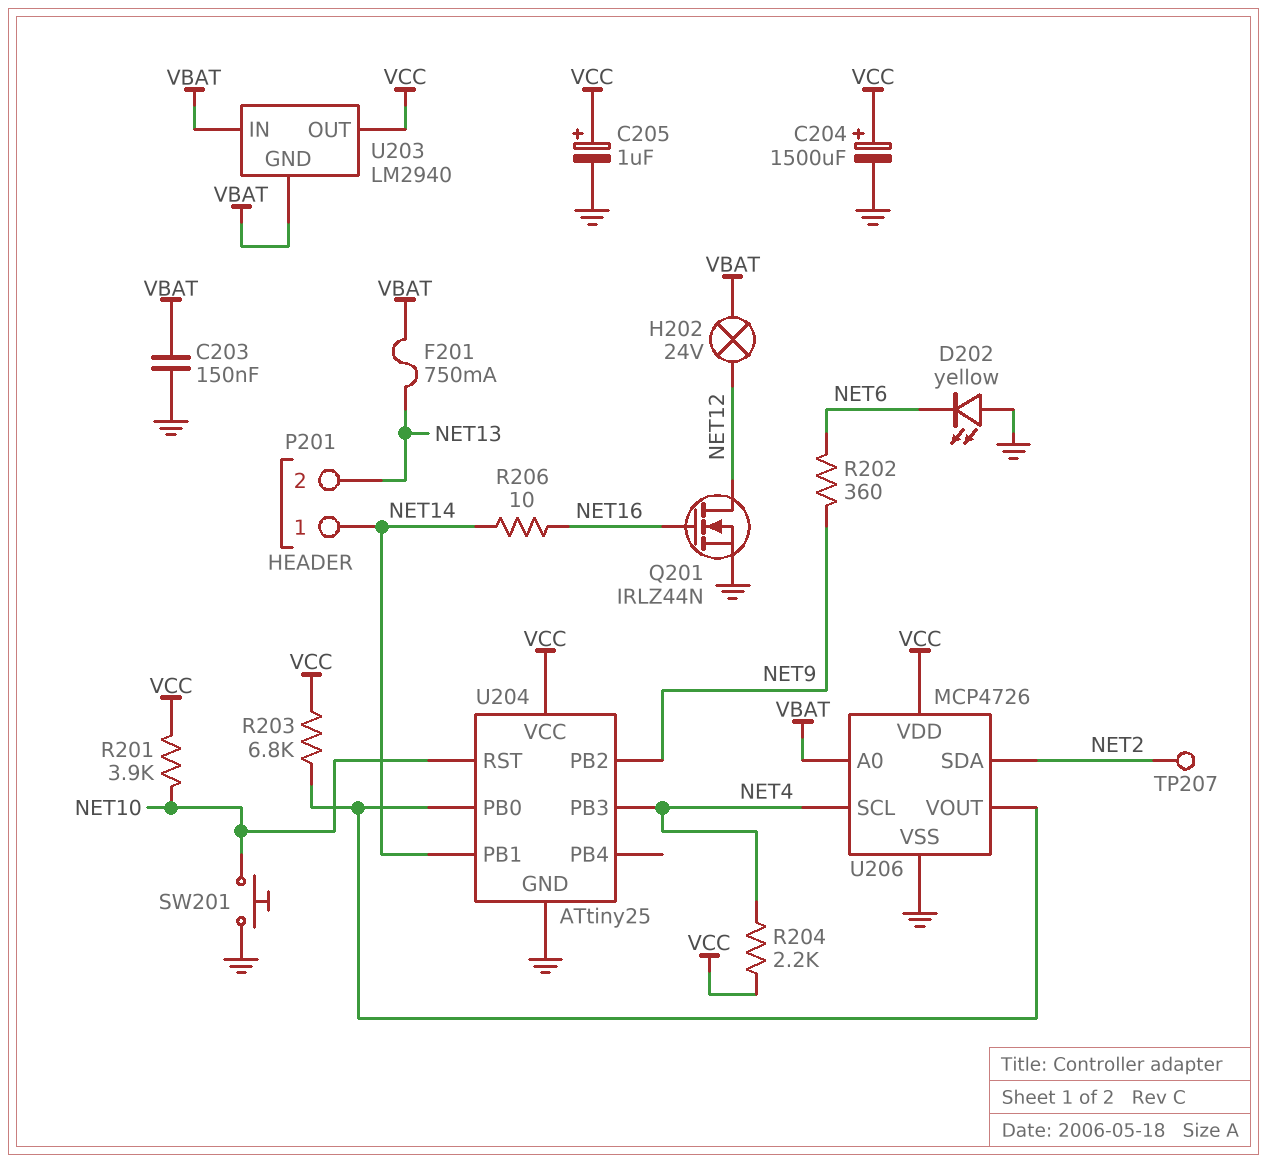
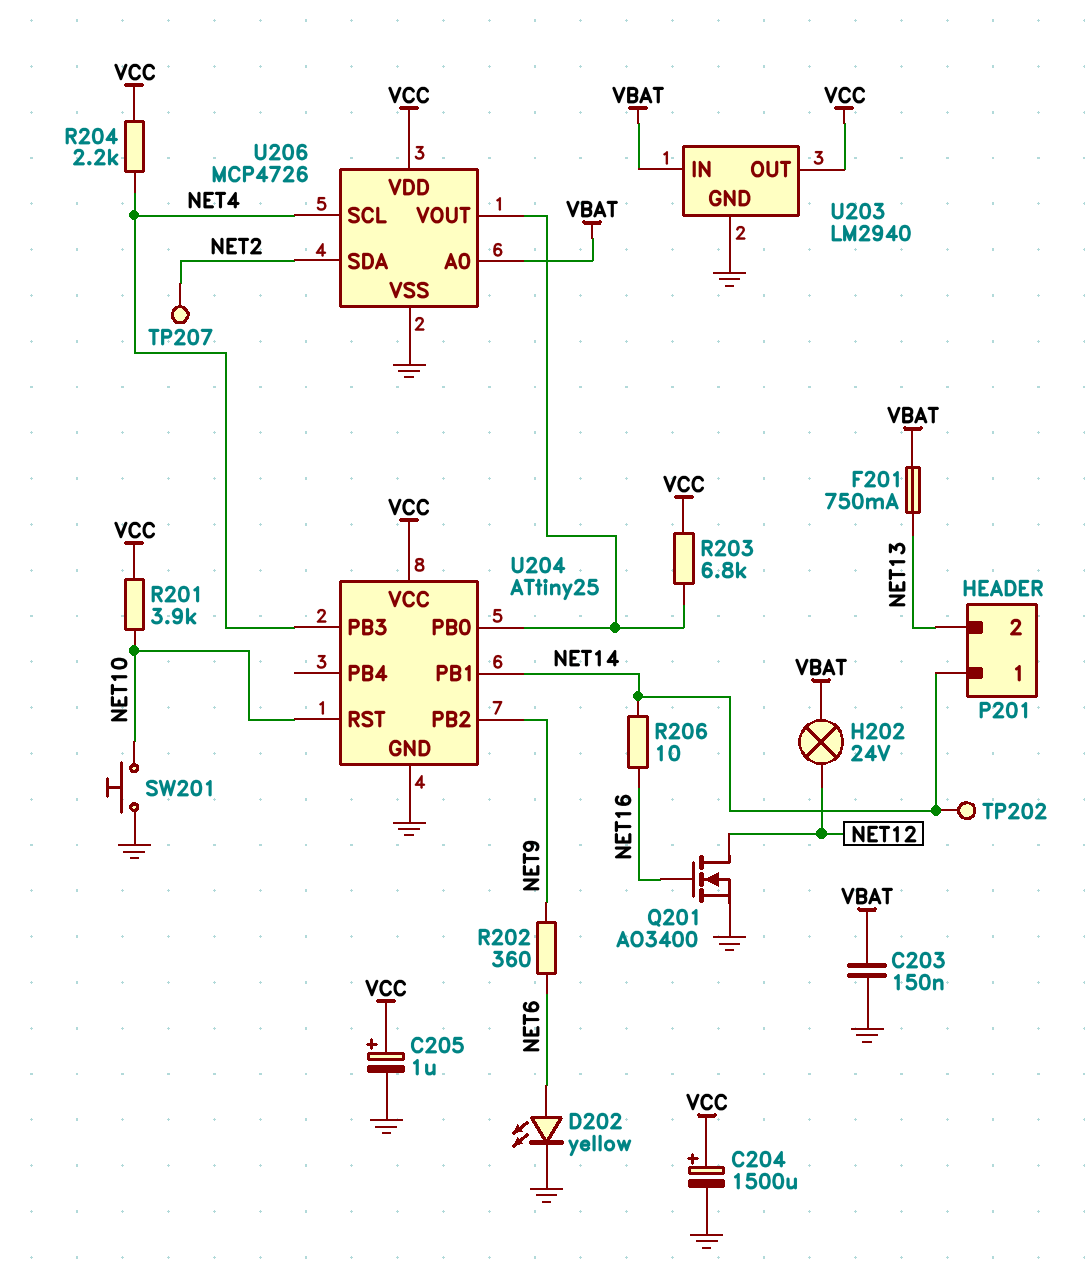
D202: LED yellow (A GND, K NET6) -> LED yellow (A NET6, K GND)
Q201: NMOS IRLZ44N (G NET16, D NET12, S GND) -> NMOS AO3400 (G NET16, D NET12, S GND)
TP202: none -> test point (NET14)
U203 pin GND: VBAT -> GND

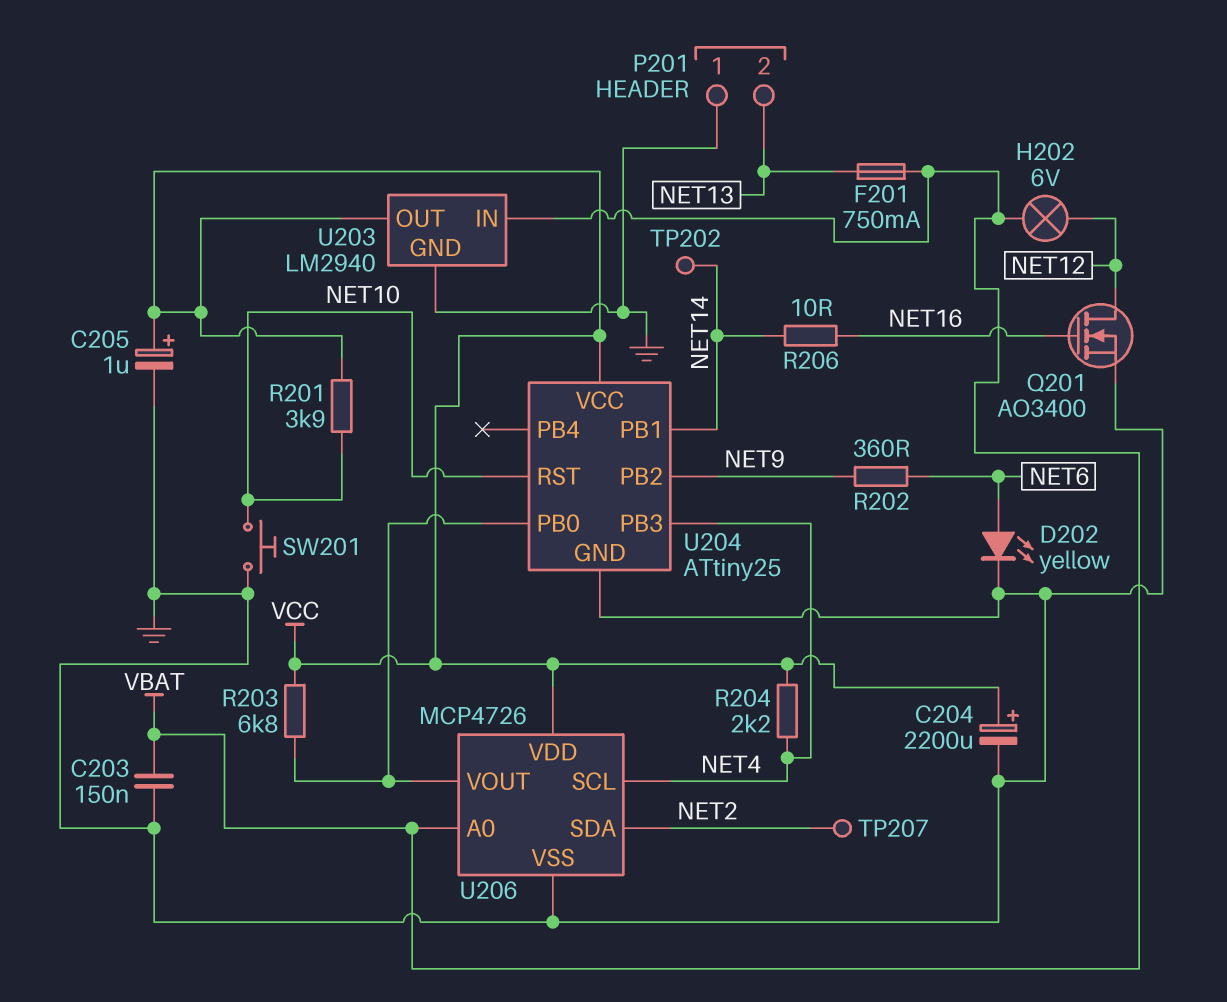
C204: 1500uF (plus VCC, minus GND) -> 2200uF (plus VCC, minus GND)
H202: lamp 24V (NET12, VBAT) -> lamp 6V (NET12, VBAT)
P201 pin 1: NET14 -> GND

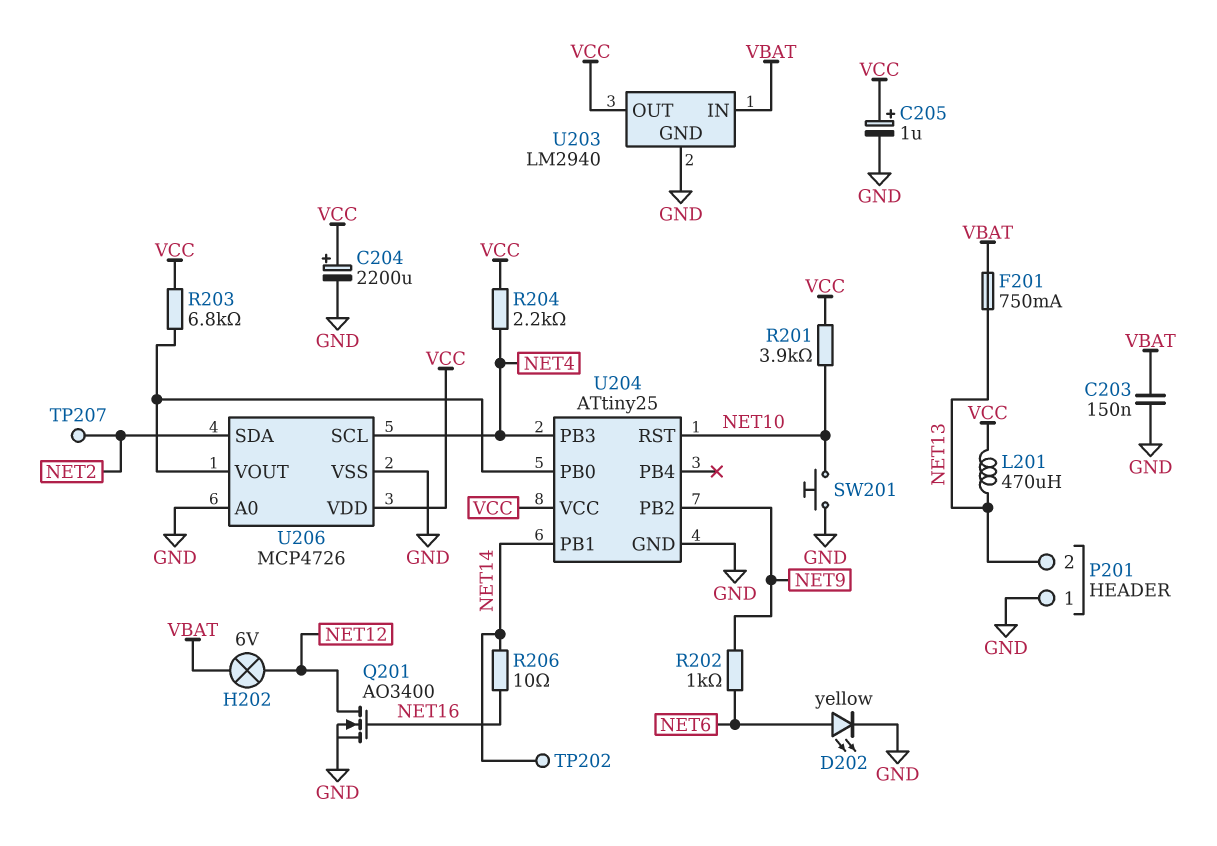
L201: none -> 470uH (NET13, VCC)
R202: 360 (NET6, NET9) -> 1k (NET6, NET9)
U206 pin A0: VBAT -> GND

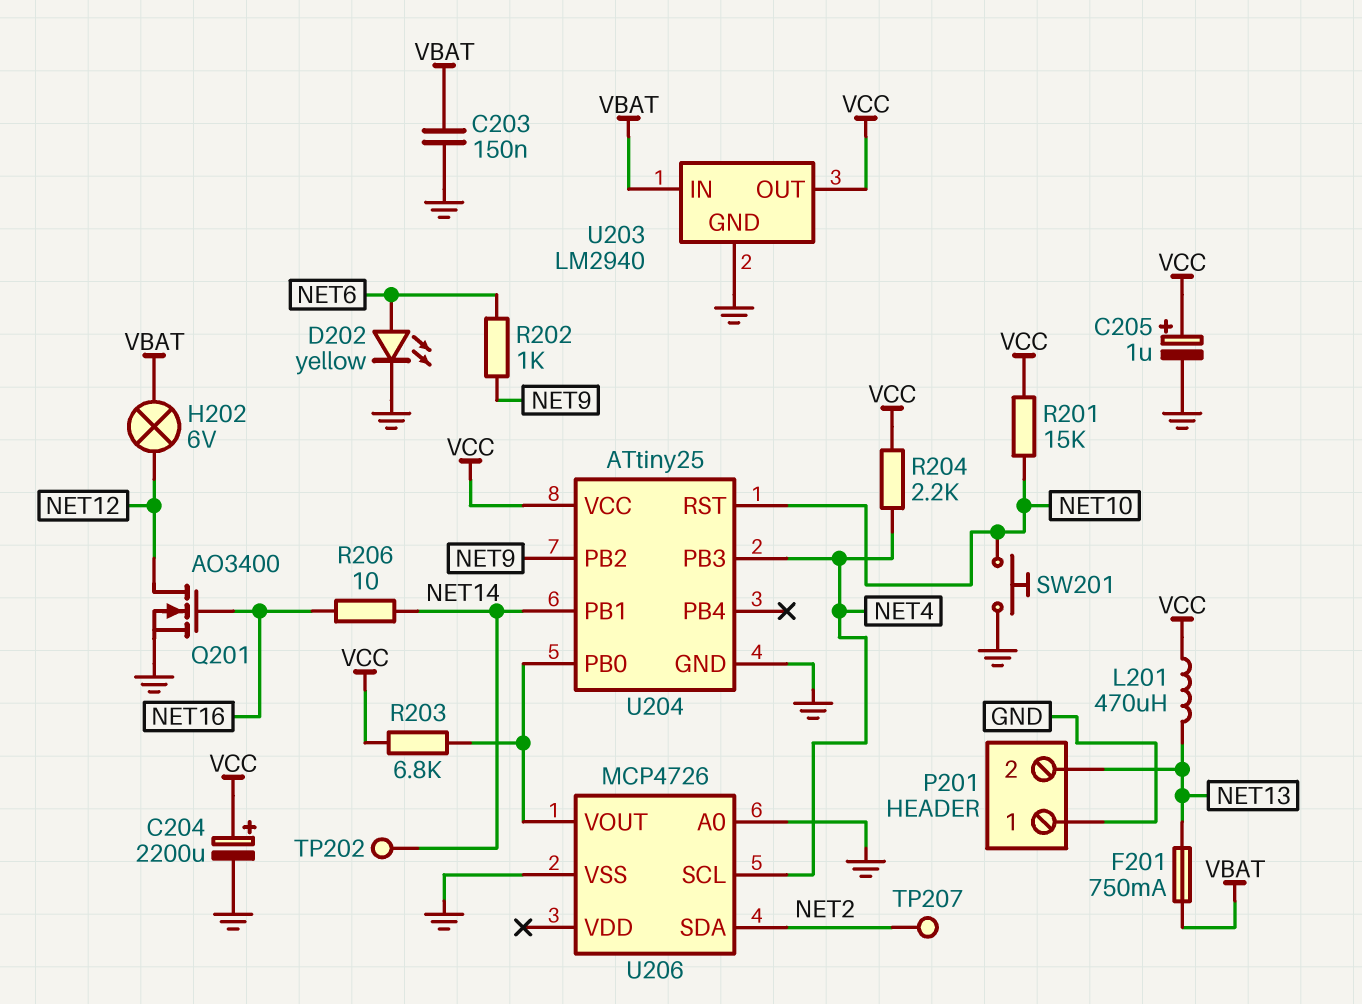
R201: 3.9k (NET10, VCC) -> 15k (NET10, VCC)
U206 pin VDD: VCC -> none

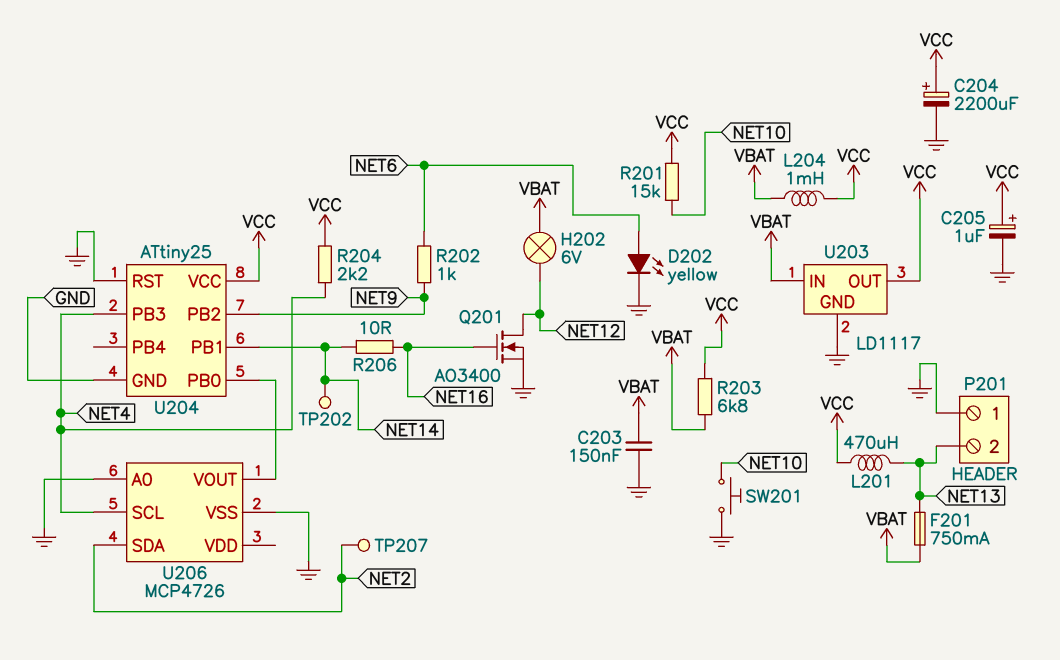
L204: none -> 1mH (VBAT, VCC)
R203: 6.8k (U204/PB0, VCC) -> 6.8k (VBAT, VCC)
U203: LM2940 -> LD1117
U204 pin RST: NET10 -> GND

